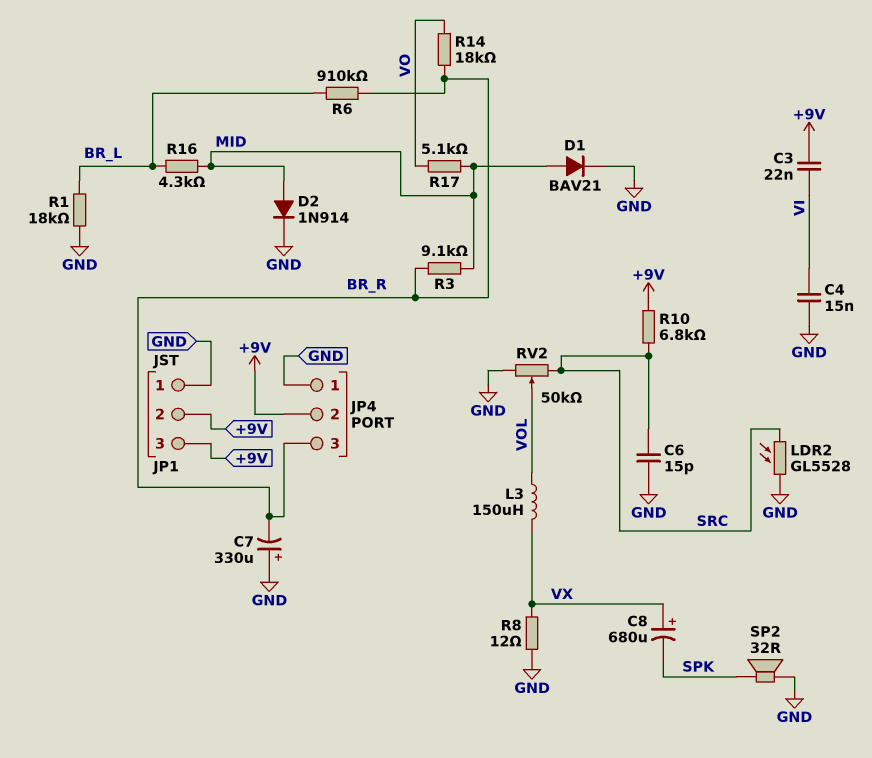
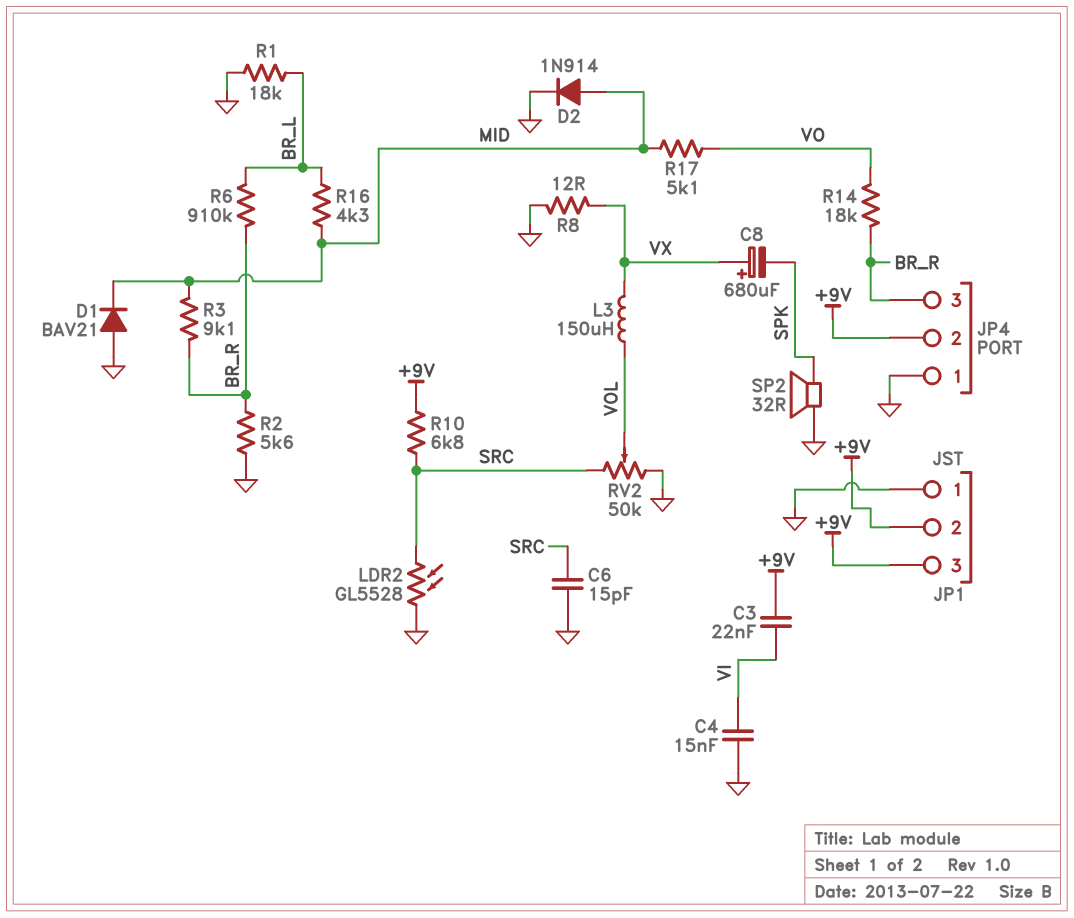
C7: 330uF (plus GND, minus BR_R) -> none
D1: diode BAV21 (A MID, K GND) -> diode BAV21 (A GND, K MID)
R2: none -> 5.6k (BR_R, GND)

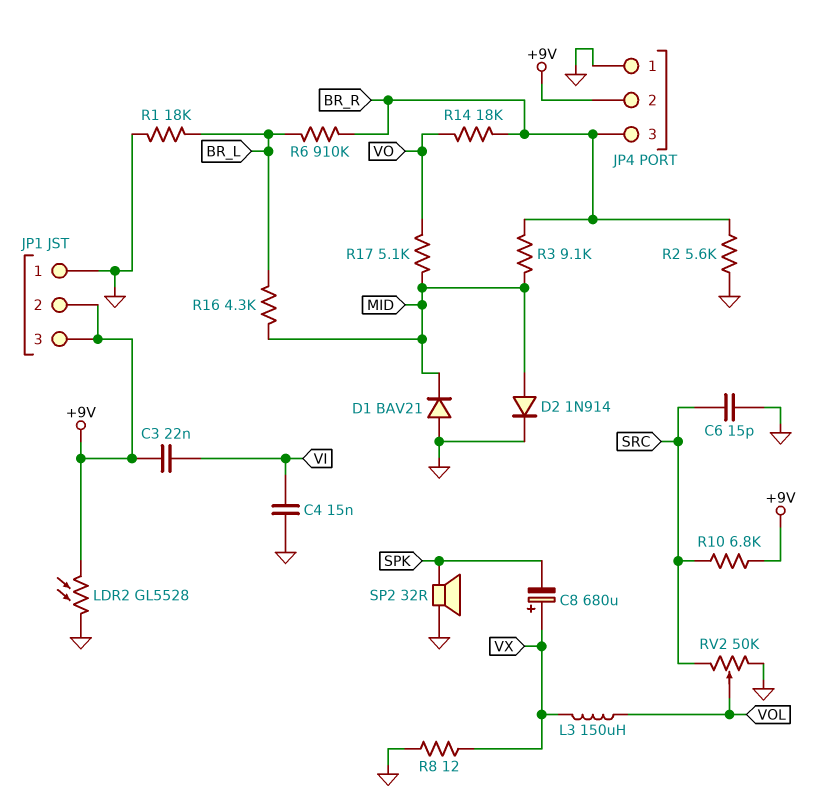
LDR2: GL5528 (GND, SRC) -> GL5528 (+9V, GND)

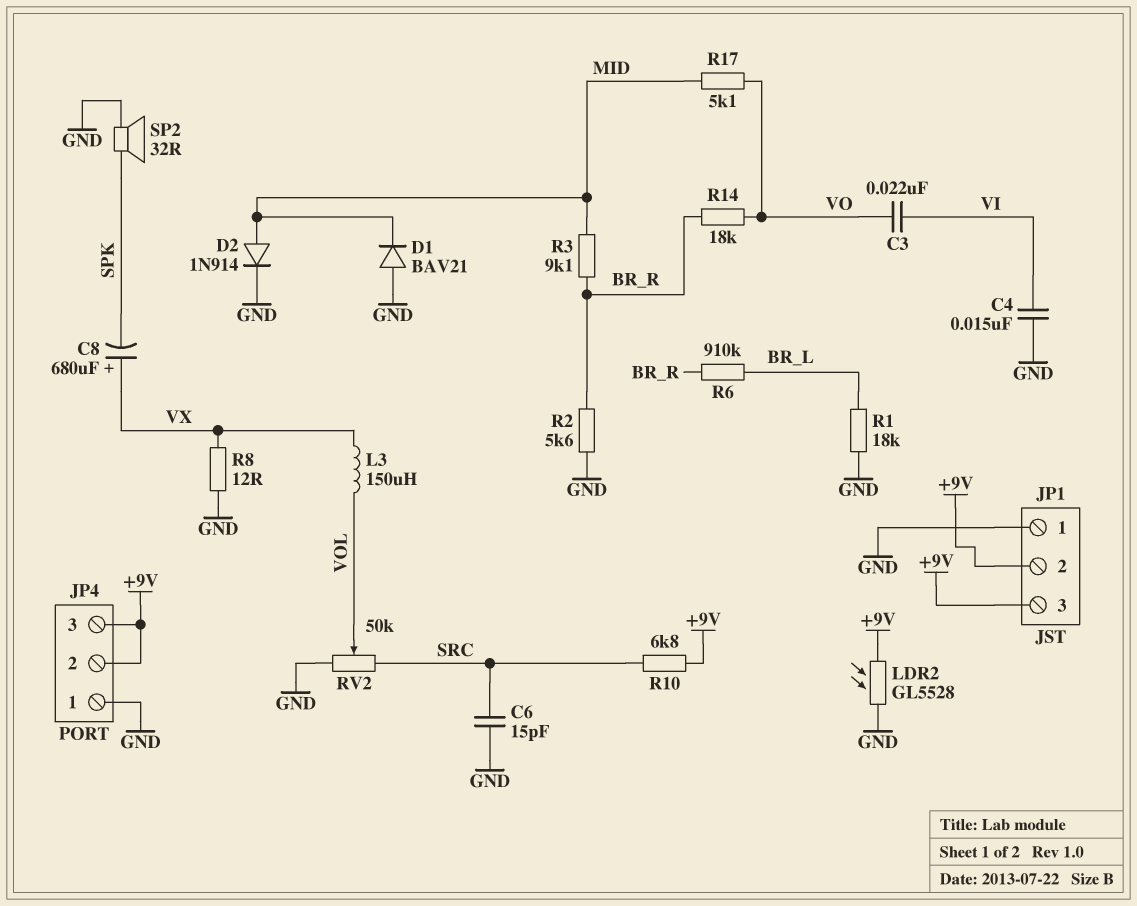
C3: 22nF (+9V, VI) -> 22nF (VI, VO)
JP4 pin 3: BR_R -> +9V
R16: 4.3k (BR_L, MID) -> none

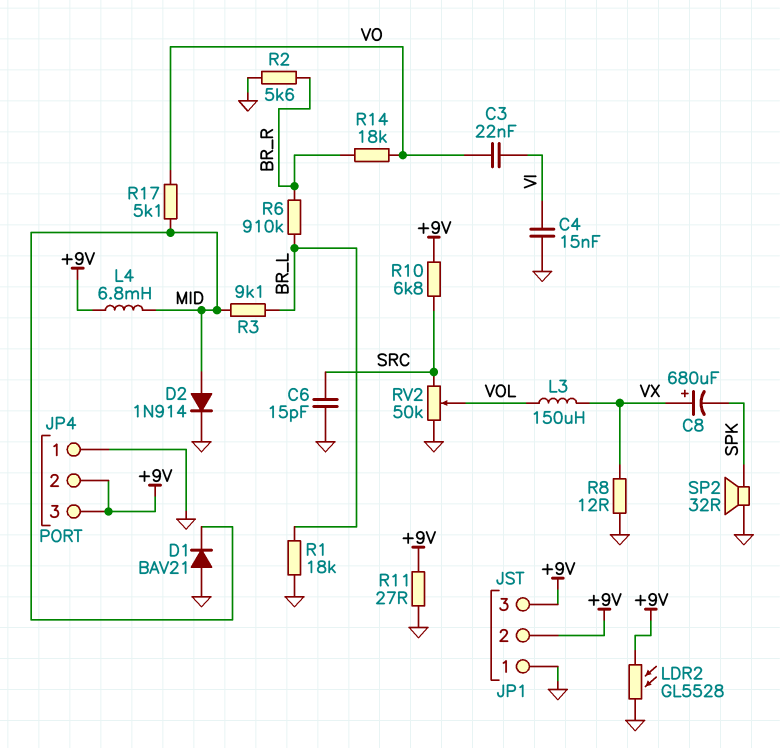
L4: none -> 6.8mH (+9V, MID)
R3: 9.1k (BR_R, MID) -> 9.1k (BR_L, MID)
R11: none -> 27 (+9V, GND)

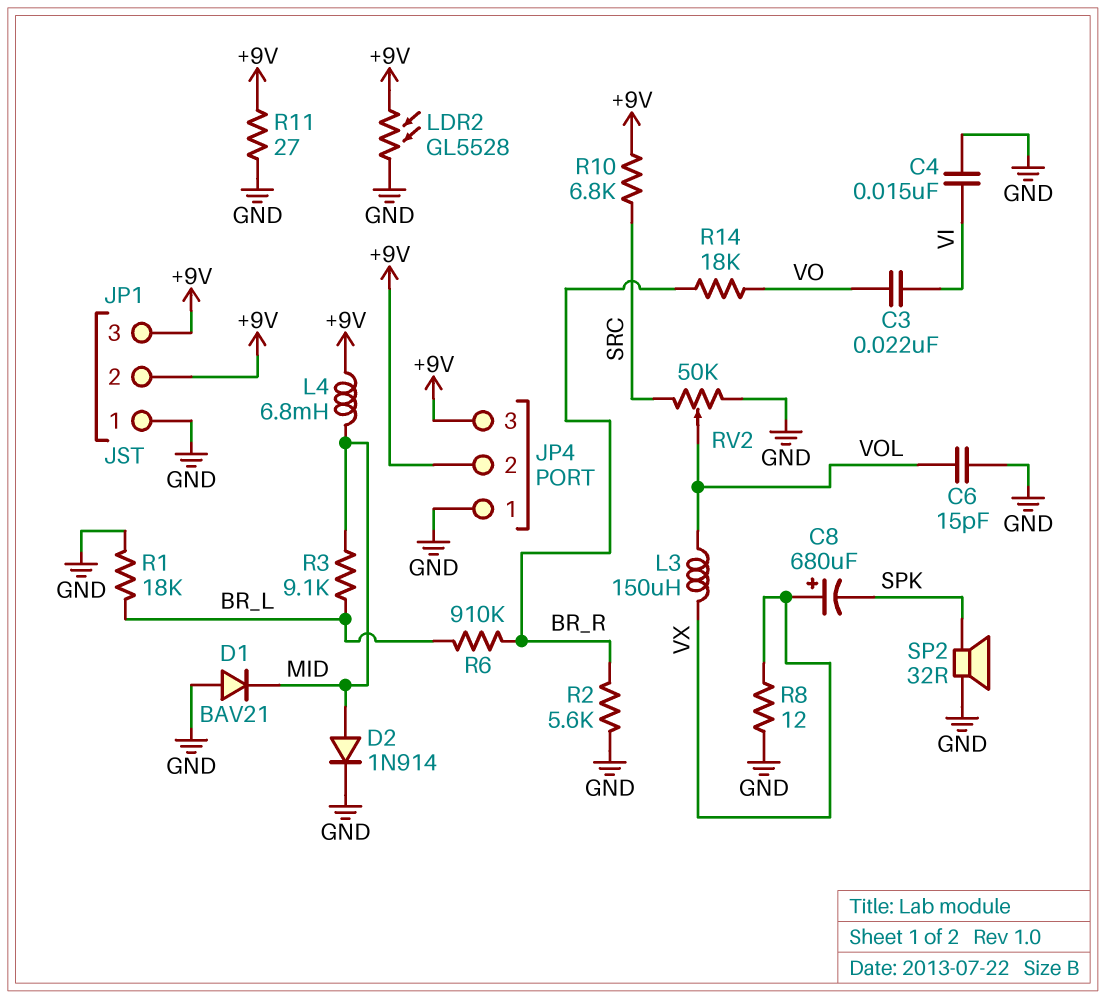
C6: 15pF (GND, SRC) -> 15pF (GND, VOL)
R17: 5.1k (MID, VO) -> none

